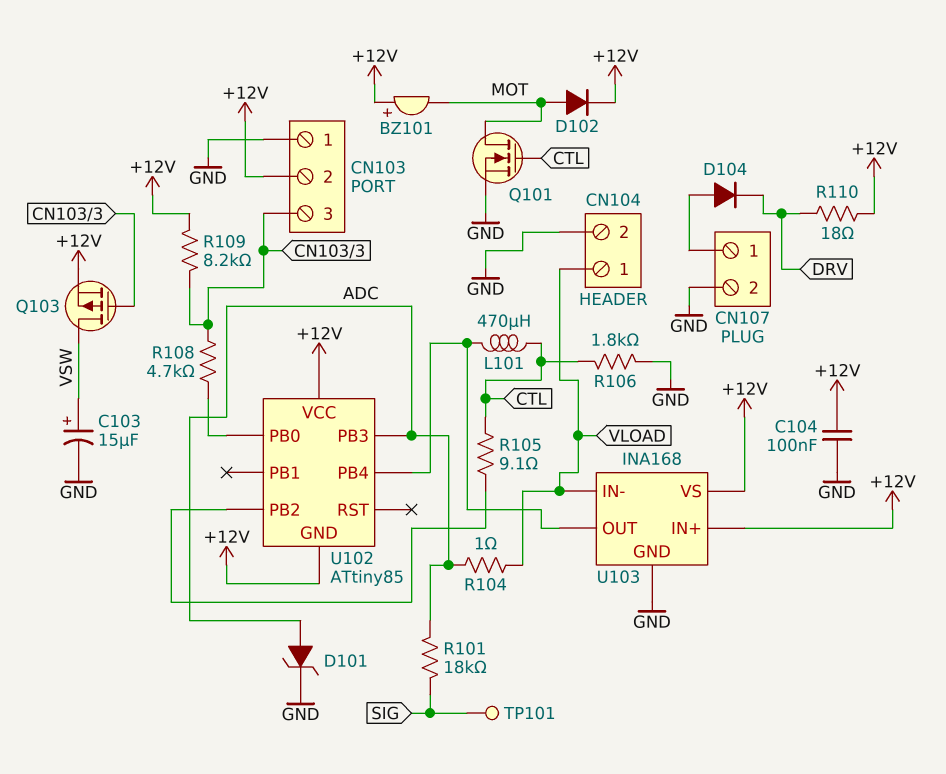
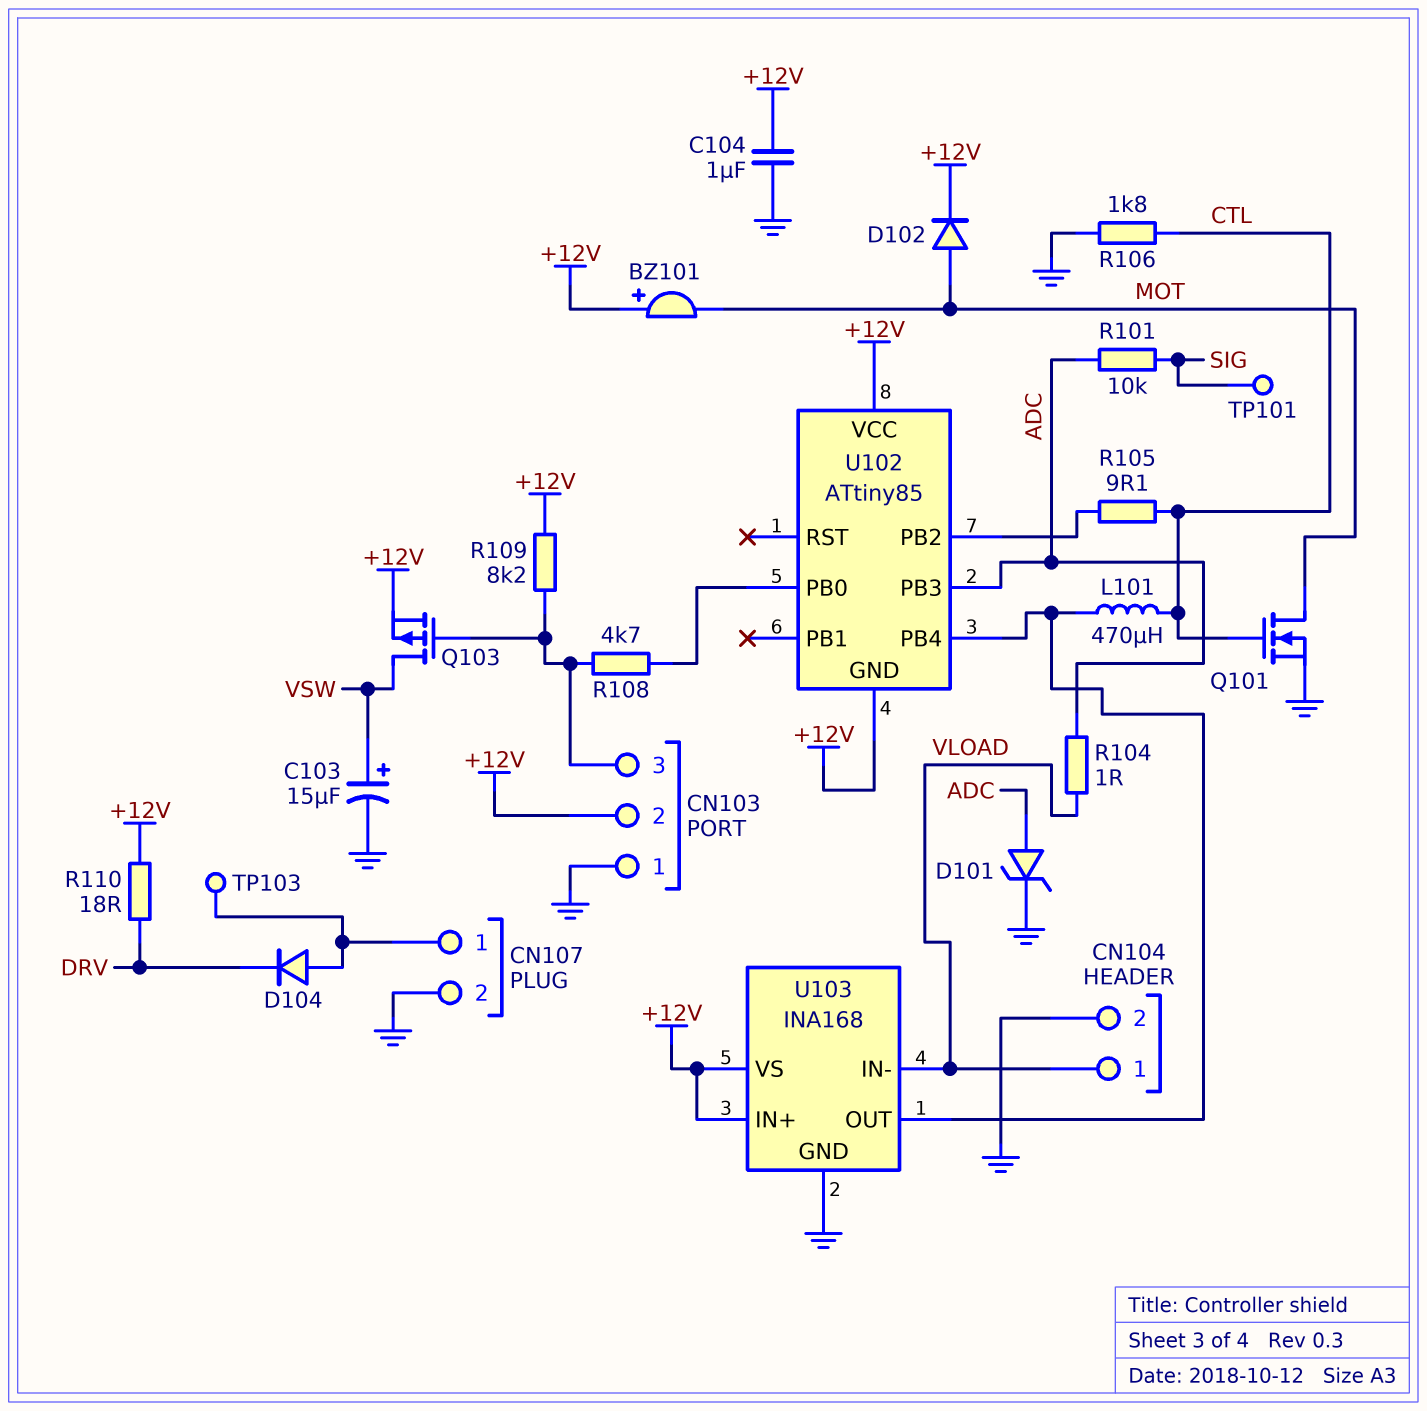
C104: 100nF (+12V, GND) -> 1uF (+12V, GND)
R101: 18k (ADC, SIG) -> 10k (ADC, SIG)
TP103: none -> test point (CN107/1)

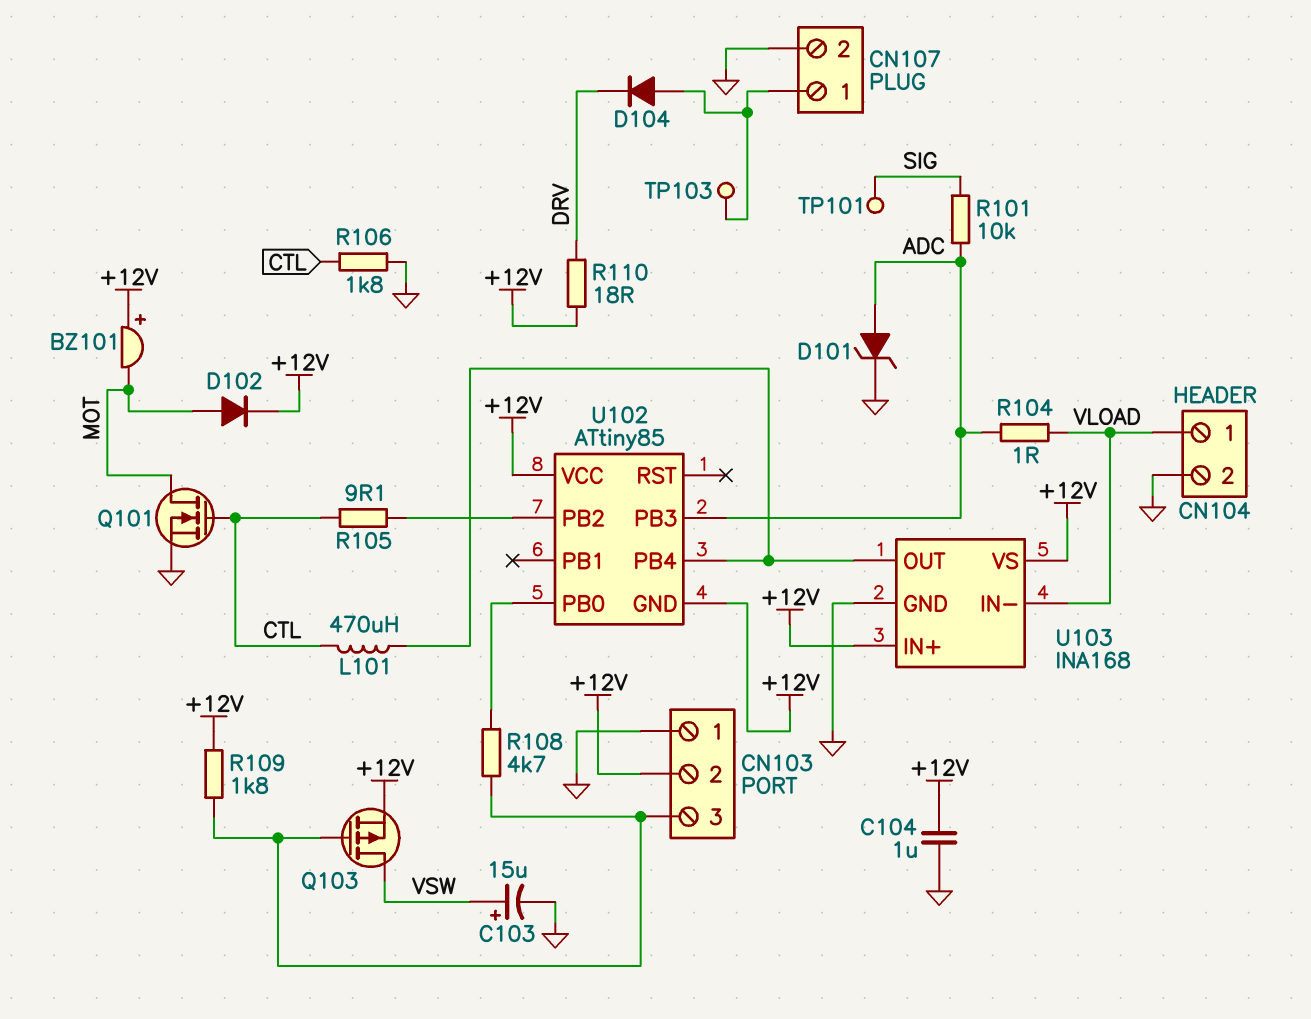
R109: 8.2k (+12V, CN103/3) -> 1.8k (+12V, CN103/3)

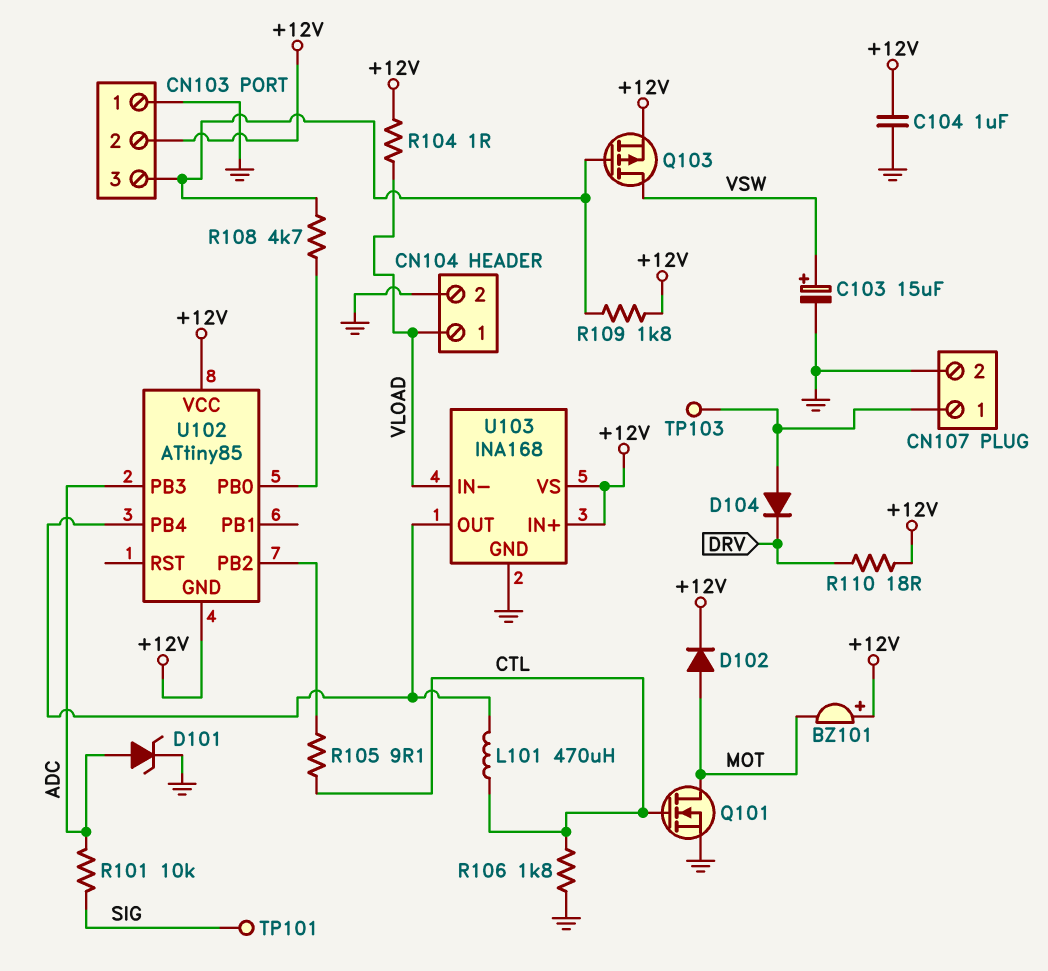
R104: 1 (ADC, VLOAD) -> 1 (+12V, VLOAD)

